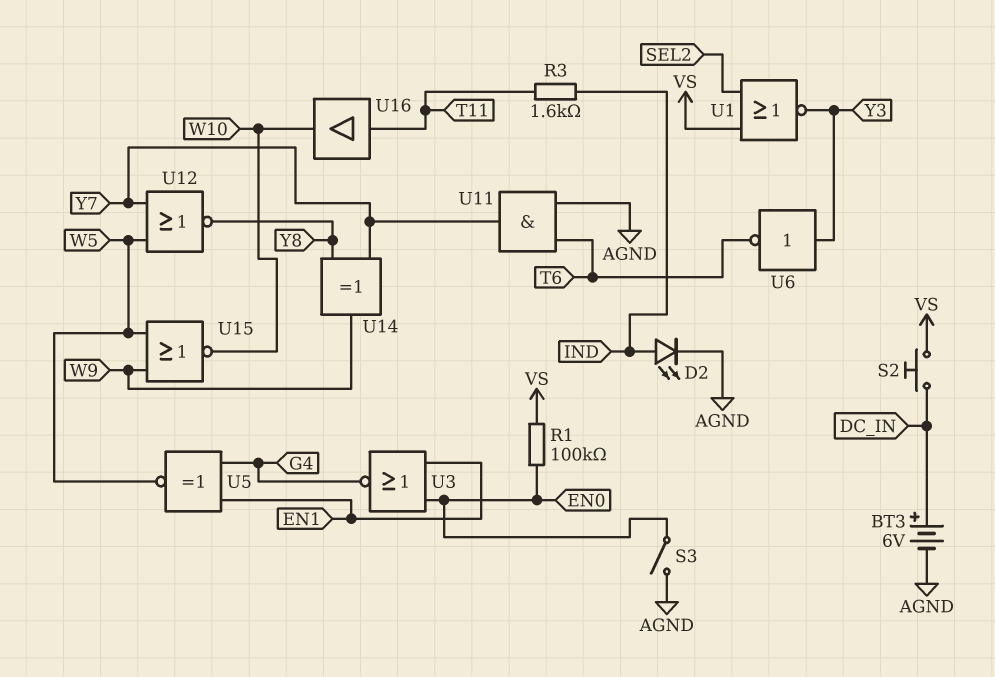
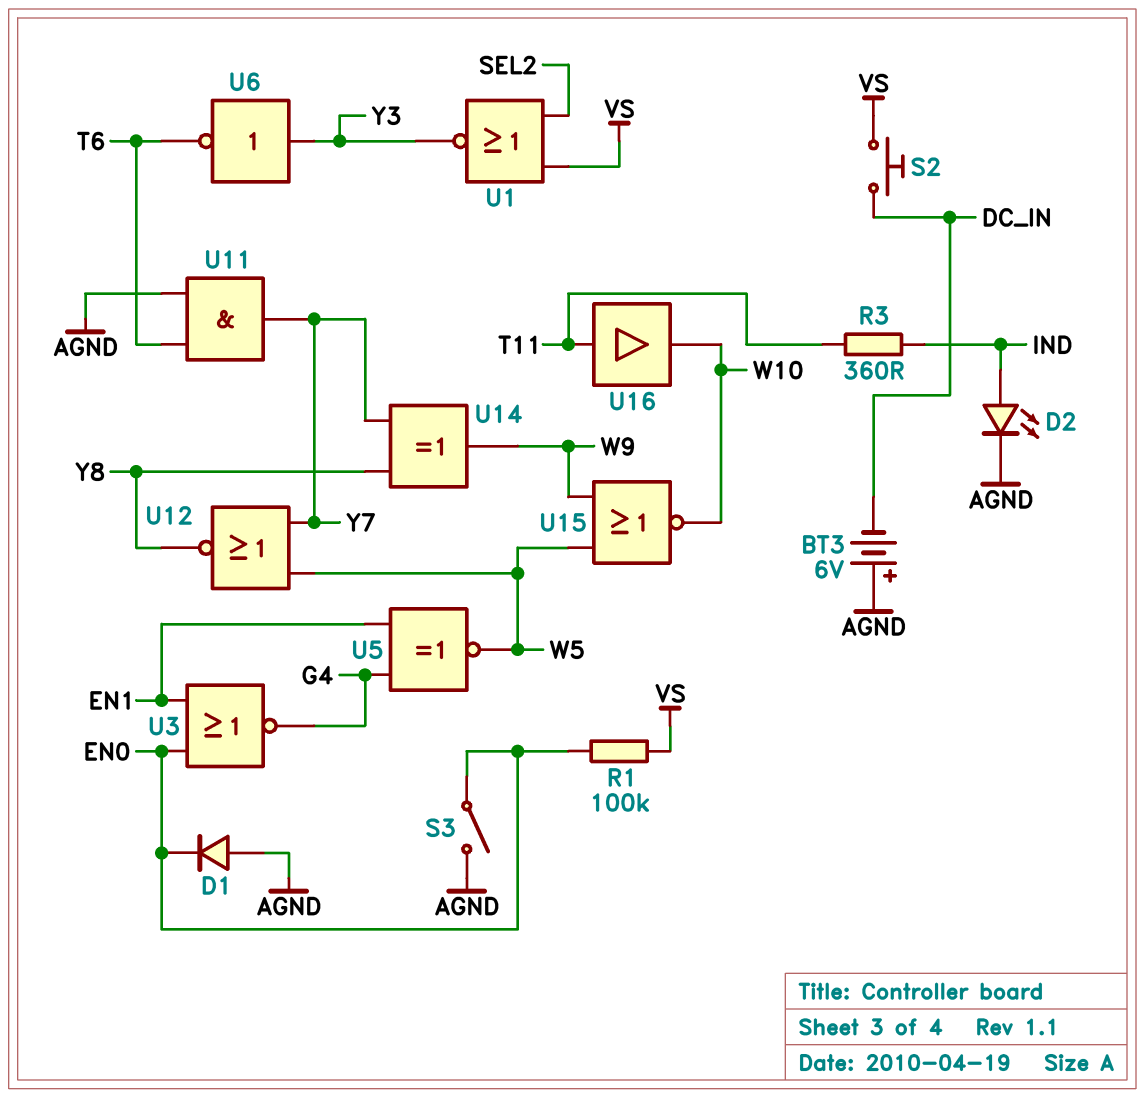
BT3: 6V (plus DC_IN, minus AGND) -> 6V (plus AGND, minus DC_IN)
D1: none -> diode (A AGND, K EN0)
R3: 1.6k (IND, T11) -> 360 (IND, T11)

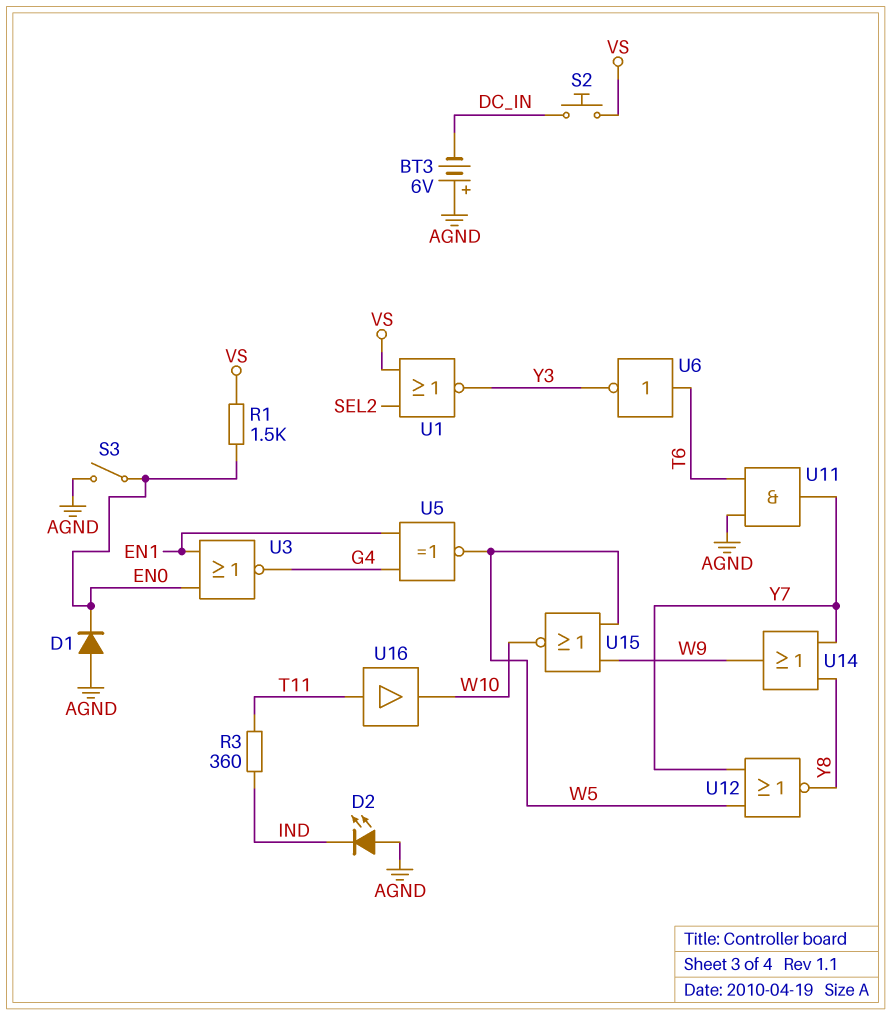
D2: LED (A IND, K AGND) -> LED (A AGND, K IND)
R1: 100k (EN0, VS) -> 1.5k (EN0, VS)
U6: NOT (in Y3, out T6) -> NOT (in T6, out Y3)
U14: XOR (in Y7, in Y8, out W9) -> OR (in Y7, in Y8, out W9)

